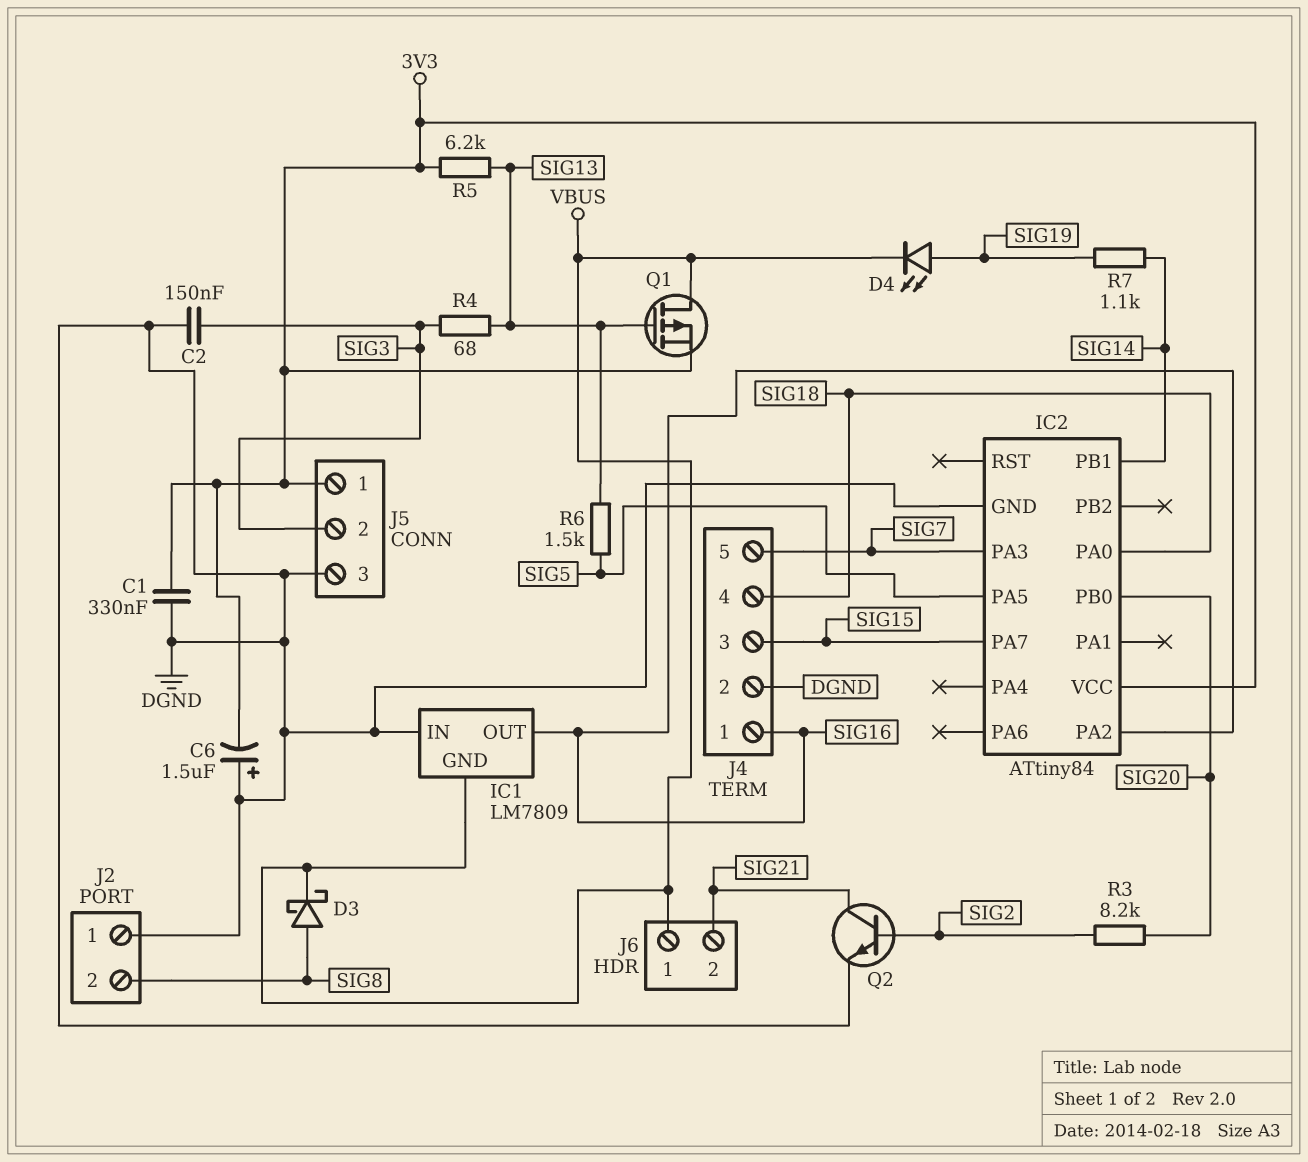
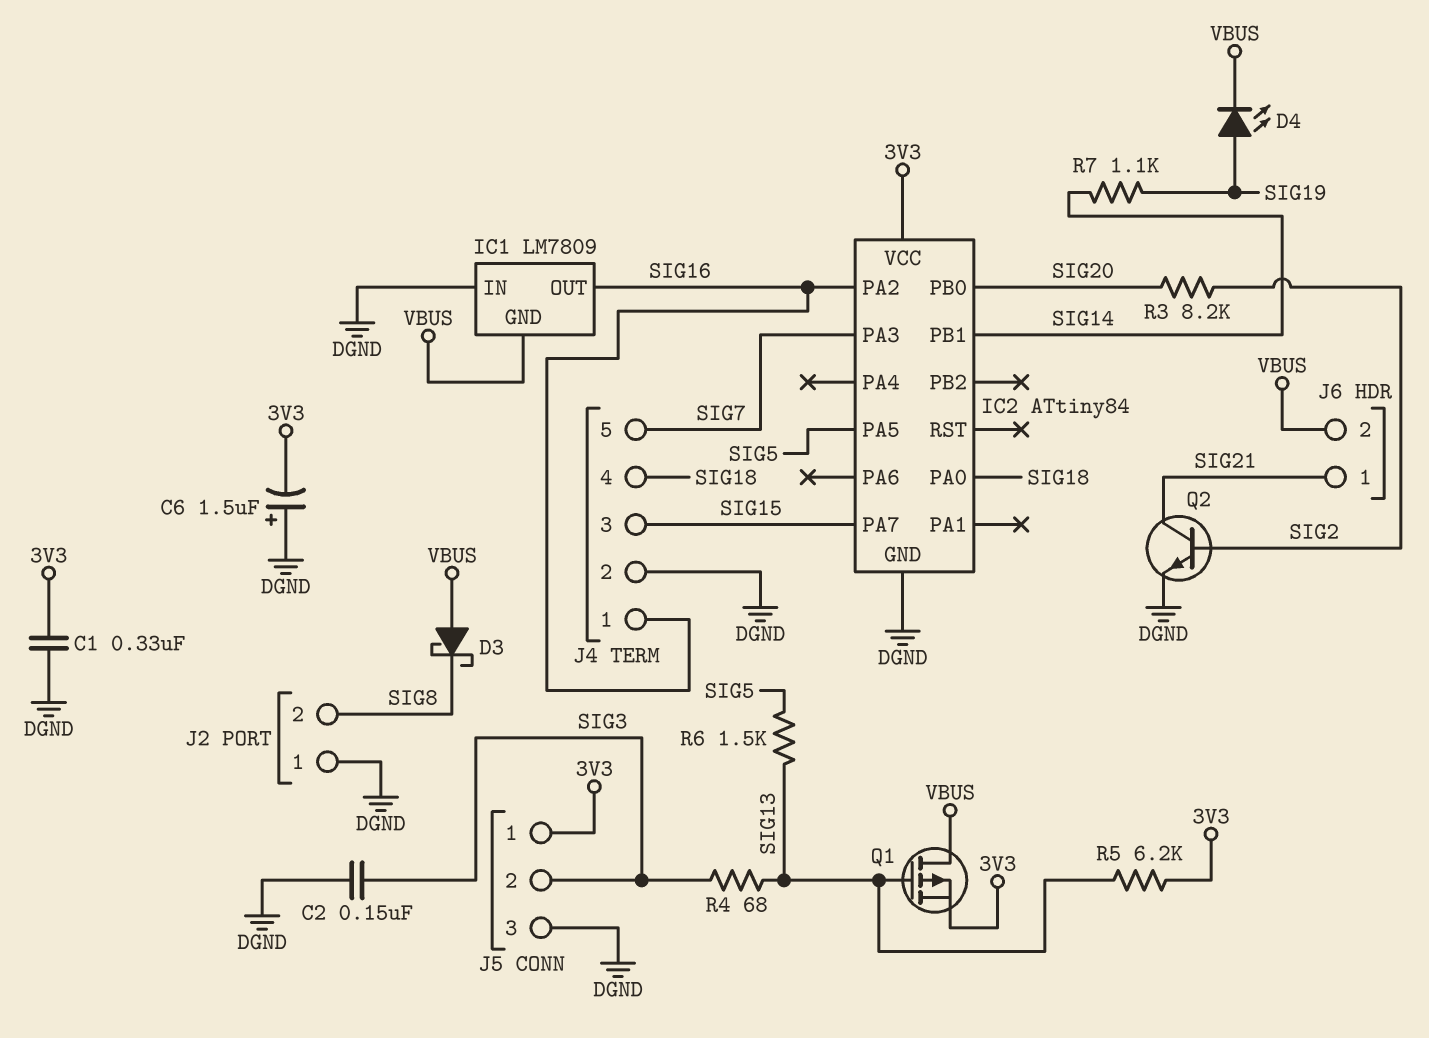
D3: schottky (A SIG8, K VBUS) -> schottky (A VBUS, K SIG8)
J6 pin 1: VBUS -> SIG21
J6 pin 2: SIG21 -> VBUS

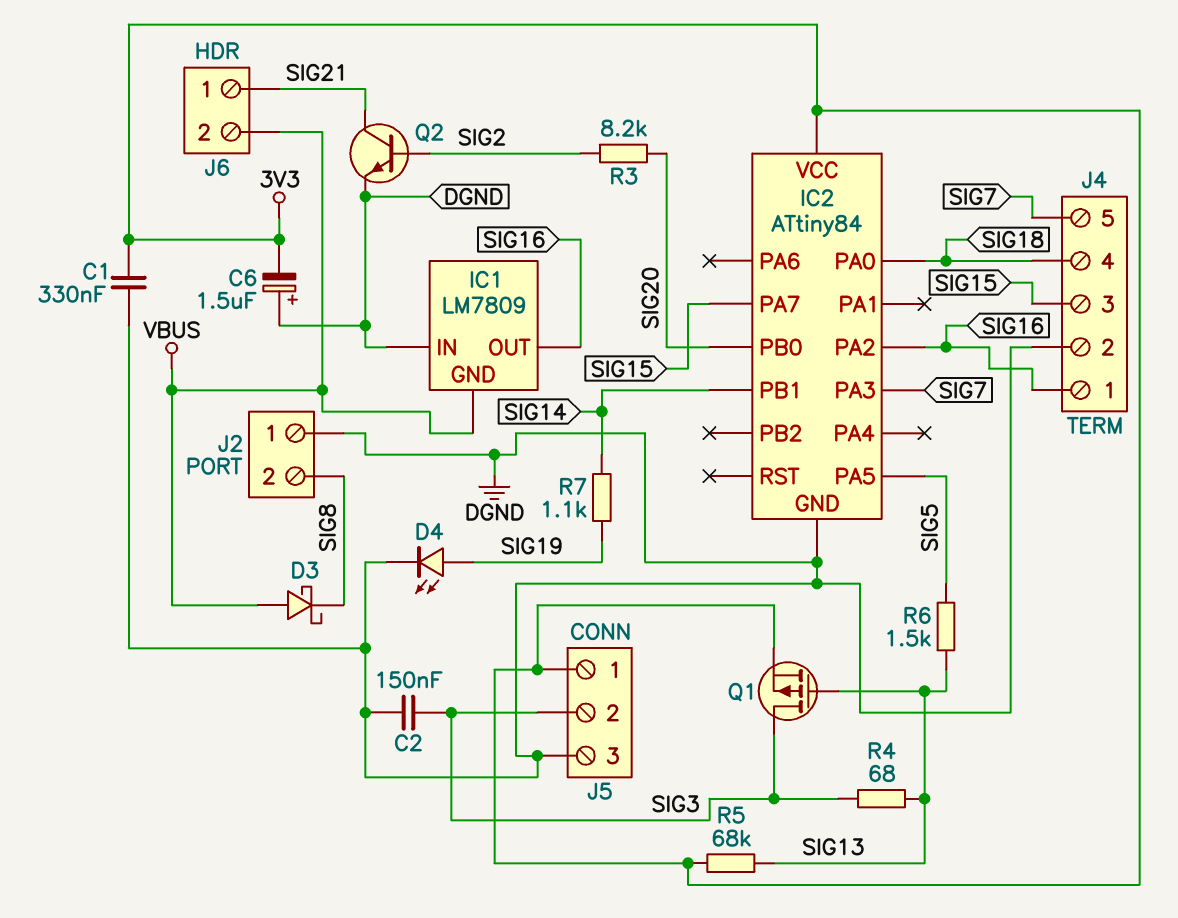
D4: LED (A SIG19, K VBUS) -> LED (A SIG19, K DGND)
Q1: PMOS (G SIG13, D VBUS, S 3V3) -> PMOS (G SIG13, D SIG3, S 3V3)
R5: 6.2k (3V3, SIG13) -> 68k (3V3, SIG13)

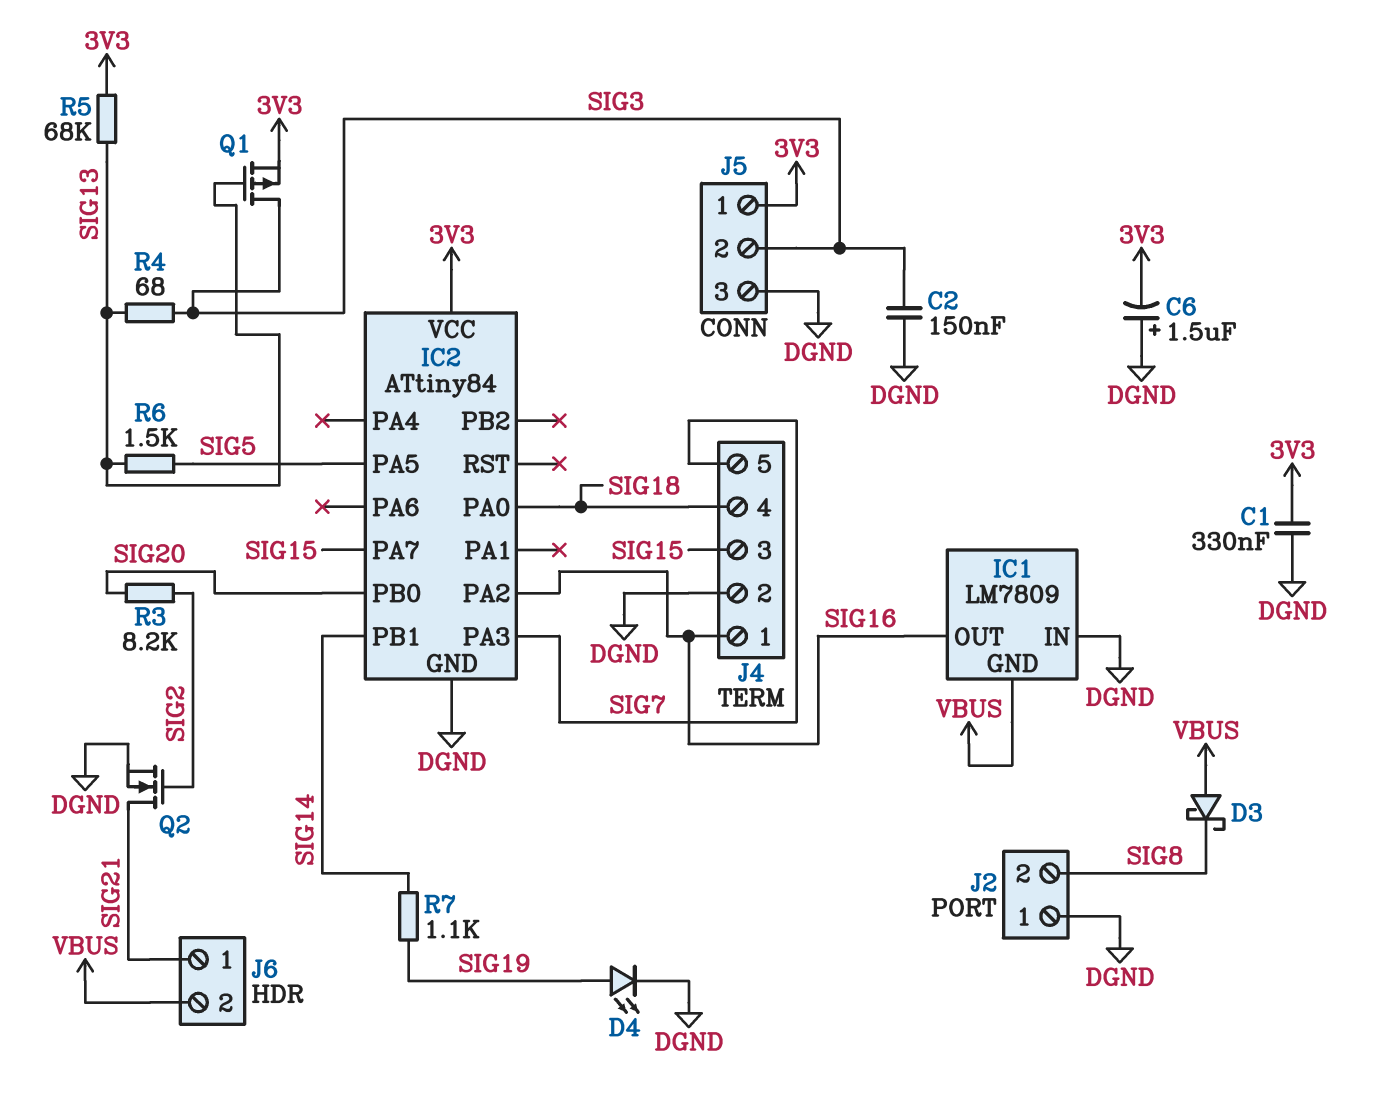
Q2: NPN (B SIG2, C SIG21, E DGND) -> NMOS (G SIG2, D SIG21, S DGND)

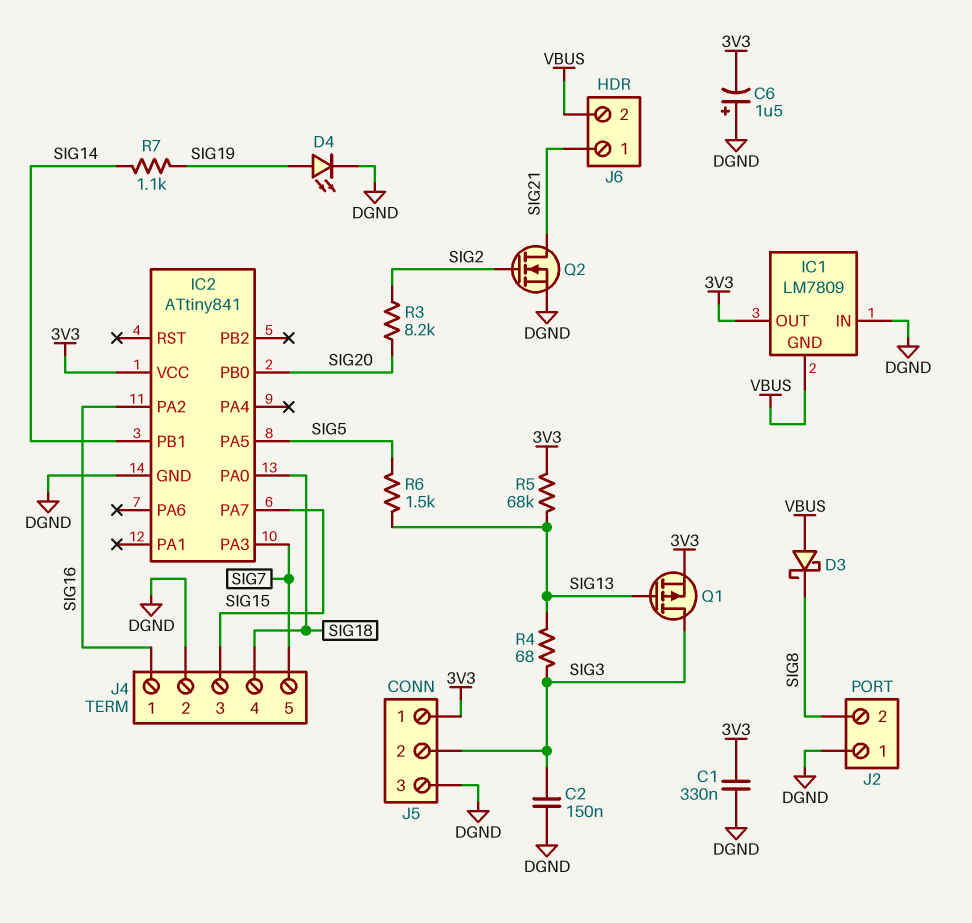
IC1 pin OUT: SIG16 -> 3V3
IC2: ATtiny84 -> ATtiny841

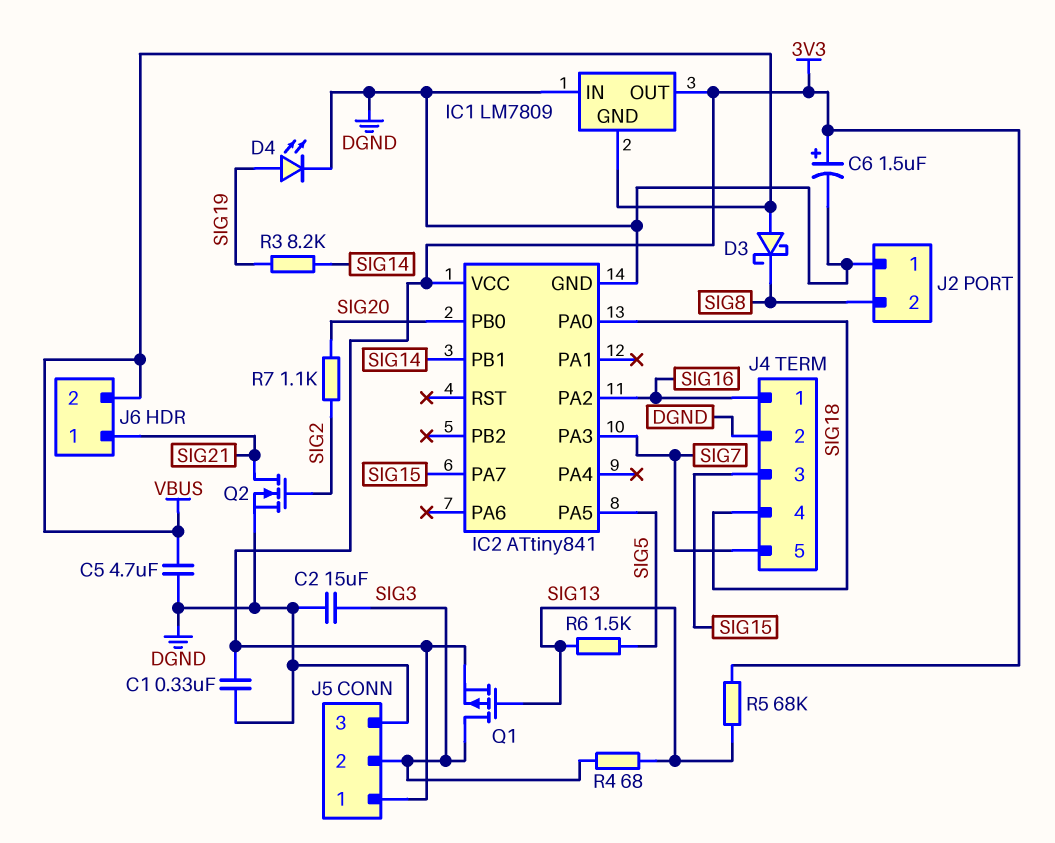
C2: 150nF (DGND, SIG3) -> 15uF (DGND, SIG3)
C5: none -> 4.7uF (DGND, VBUS)
C6: 1.5uF (plus DGND, minus 3V3) -> 1.5uF (plus 3V3, minus DGND)
R3: 8.2k (SIG2, SIG20) -> 8.2k (SIG14, SIG19)
R7: 1.1k (SIG14, SIG19) -> 1.1k (SIG2, SIG20)

